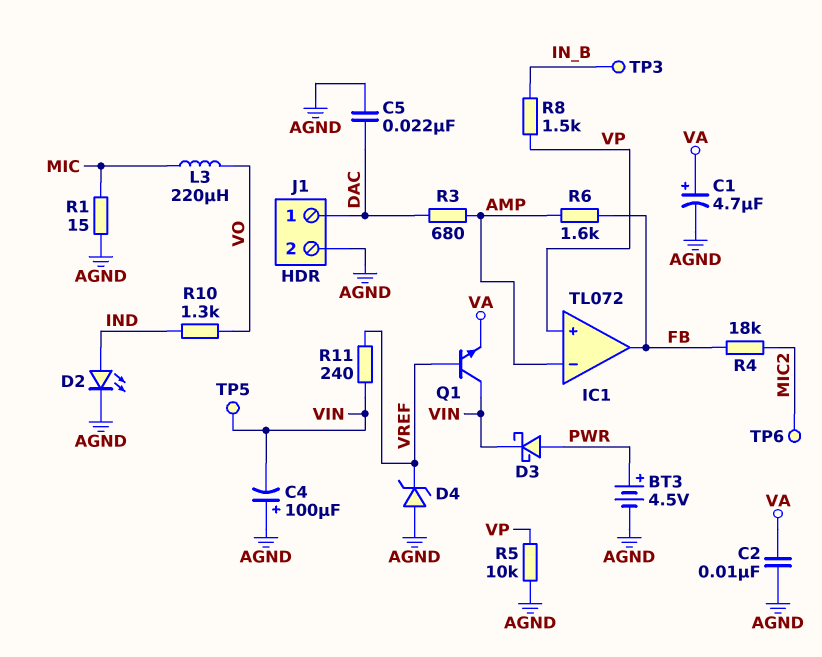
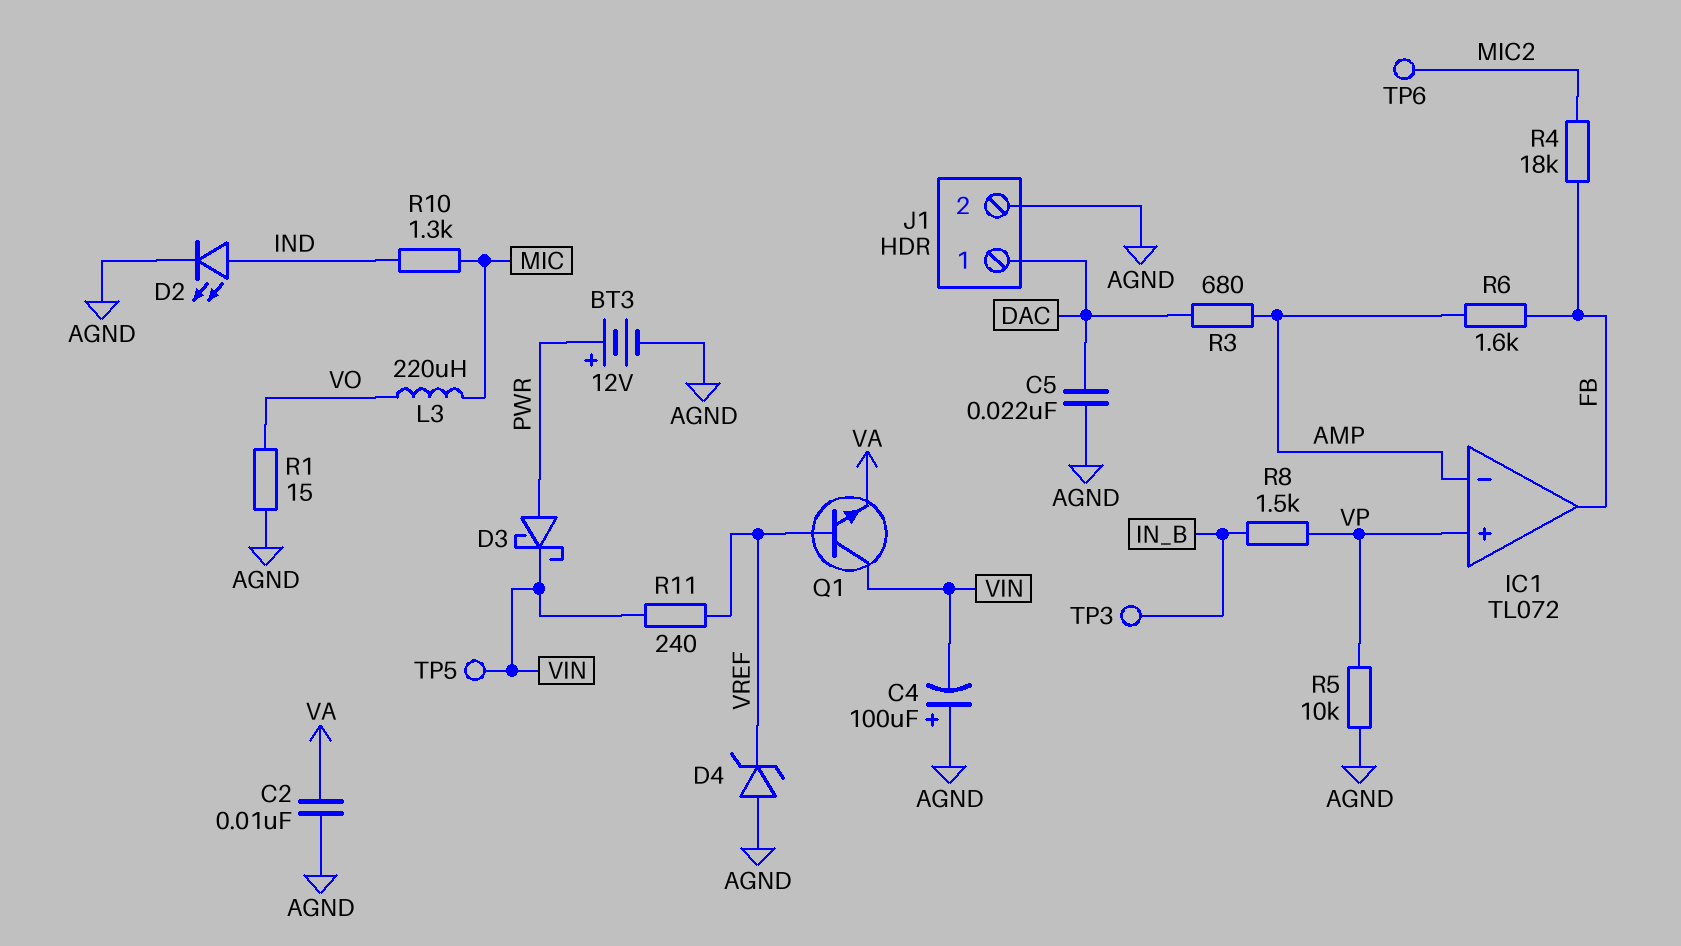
BT3: 4.5V (plus PWR, minus AGND) -> 12V (plus PWR, minus AGND)
C1: 4.7uF (plus VA, minus AGND) -> none
R1: 15 (AGND, MIC) -> 15 (AGND, VO)
R10: 1.3k (IND, VO) -> 1.3k (IND, MIC)

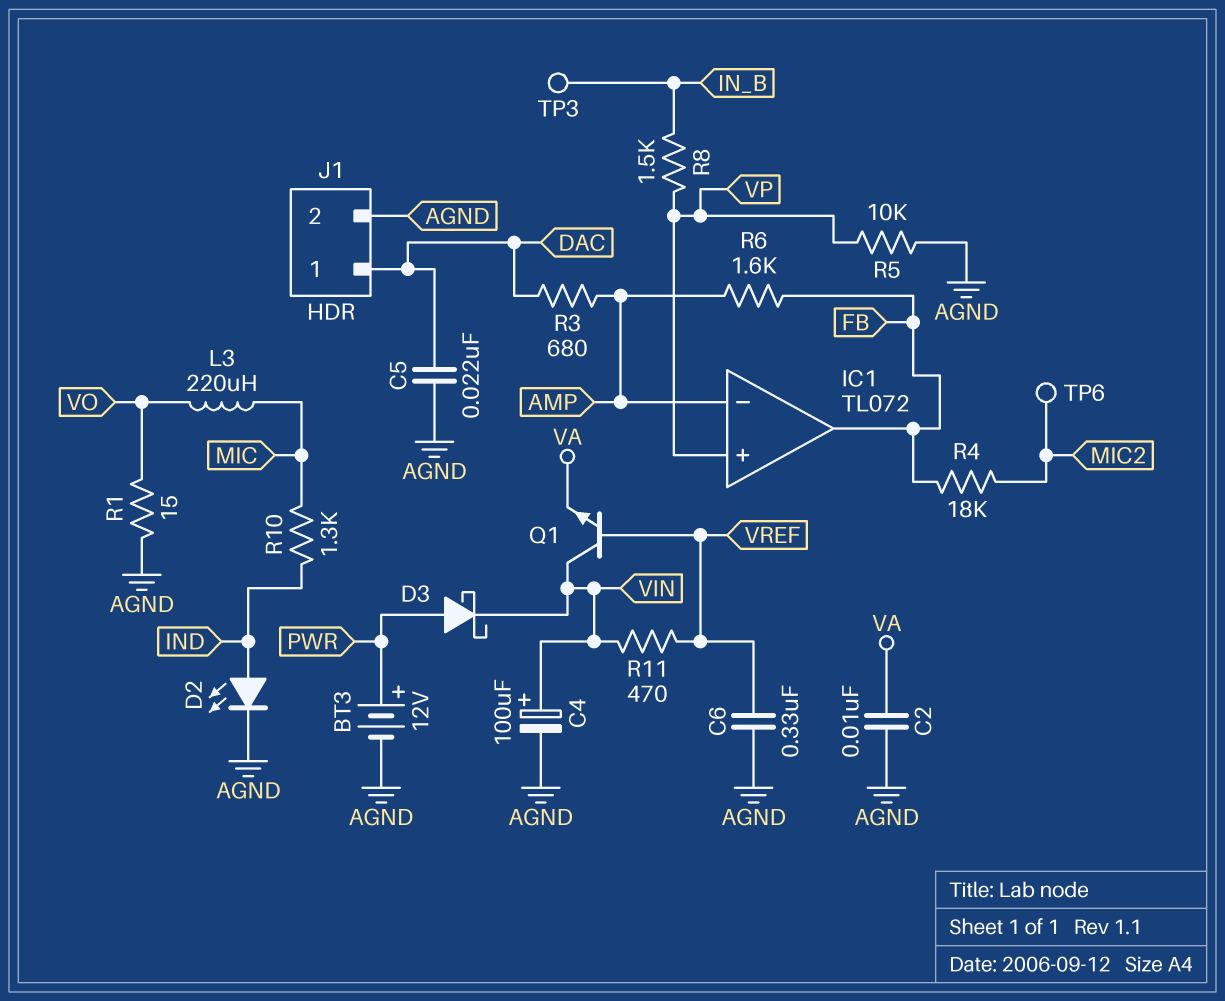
C4: 100uF (plus AGND, minus VIN) -> 100uF (plus VIN, minus AGND)
C6: none -> 330nF (AGND, VREF)
D4: zener (A AGND, K VREF) -> none
R11: 240 (VIN, VREF) -> 470 (VIN, VREF)
TP5: test point (VIN) -> none

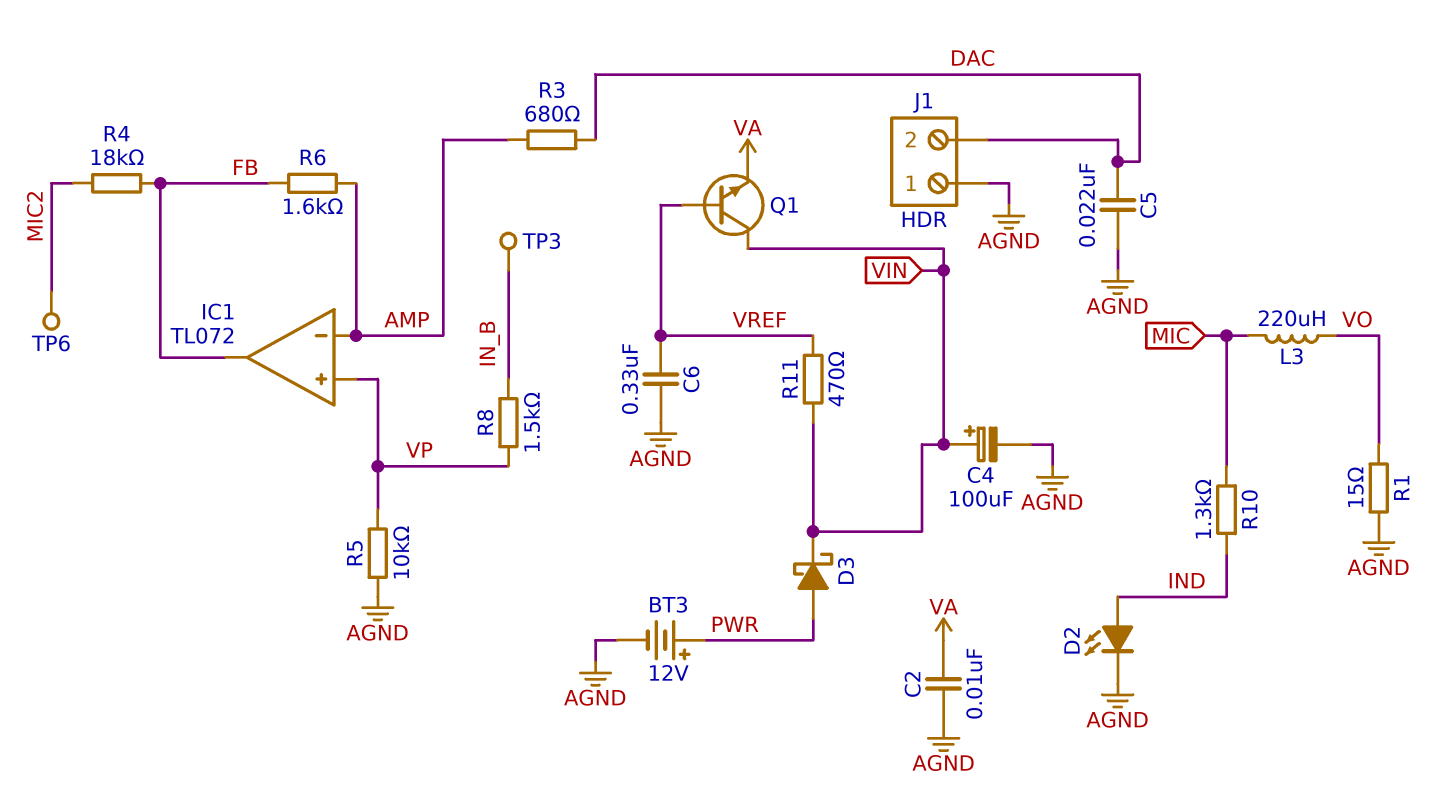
J1 pin 1: DAC -> AGND
J1 pin 2: AGND -> DAC

